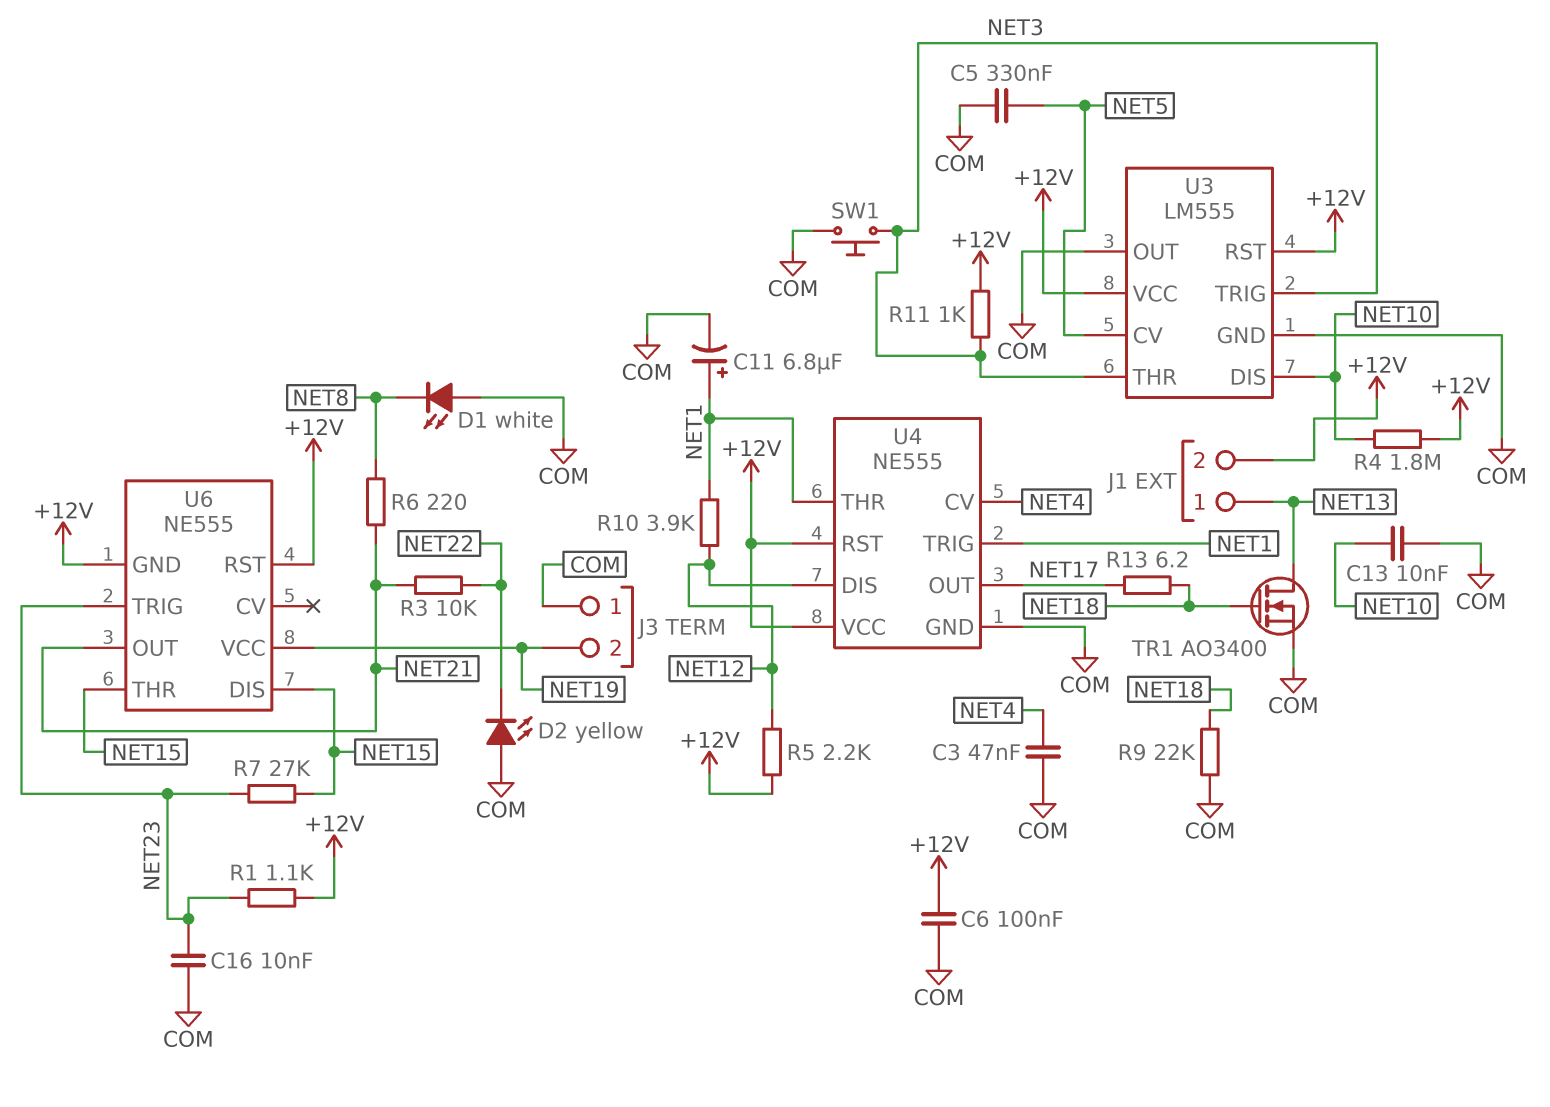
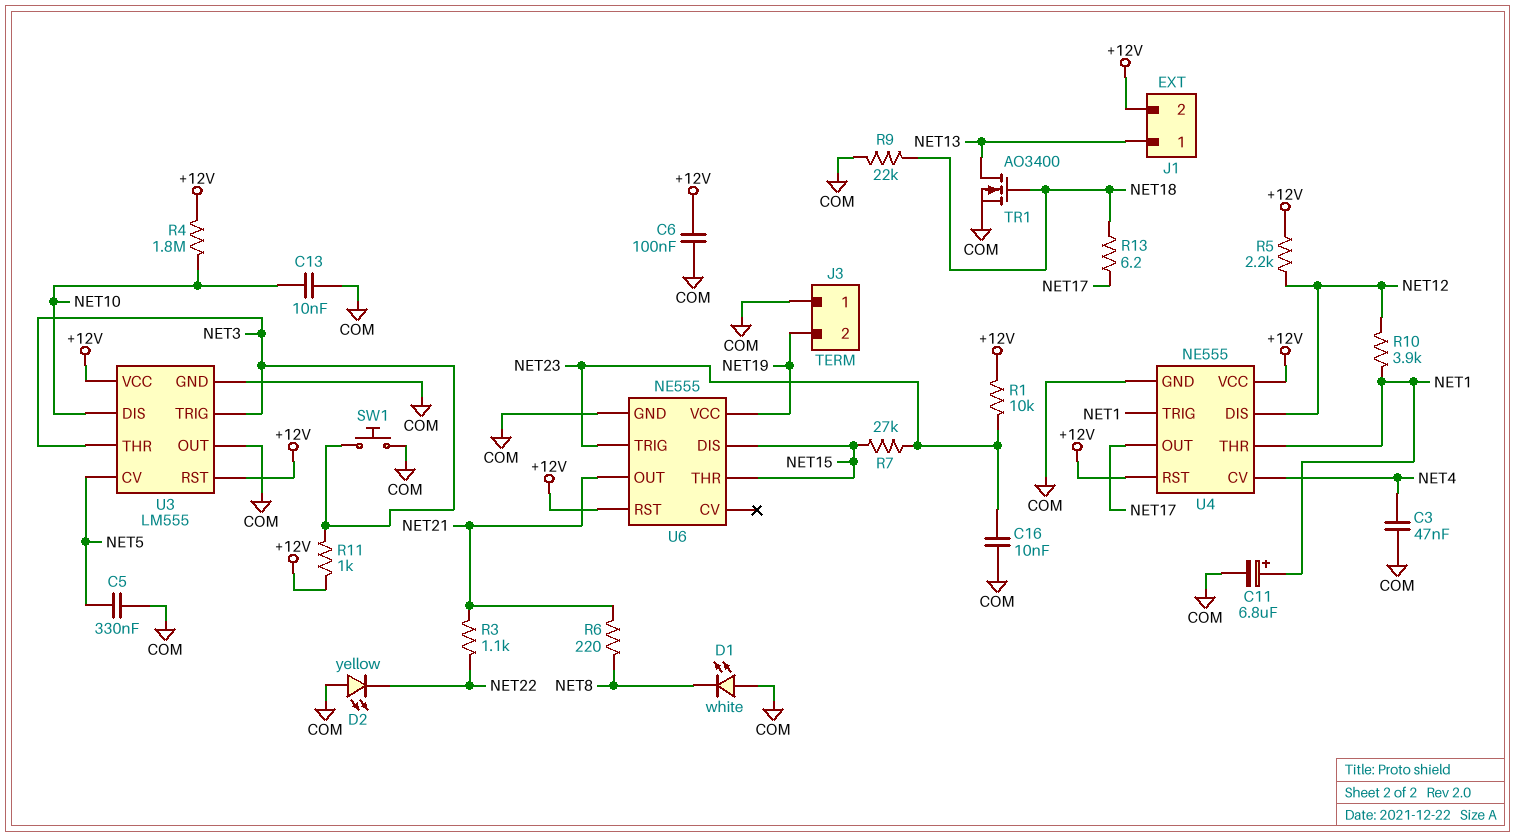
R1: 1.1k (+12V, NET23) -> 10k (+12V, NET23)
R3: 10k (NET21, NET22) -> 1.1k (NET21, NET22)
U6 pin GND: +12V -> COM

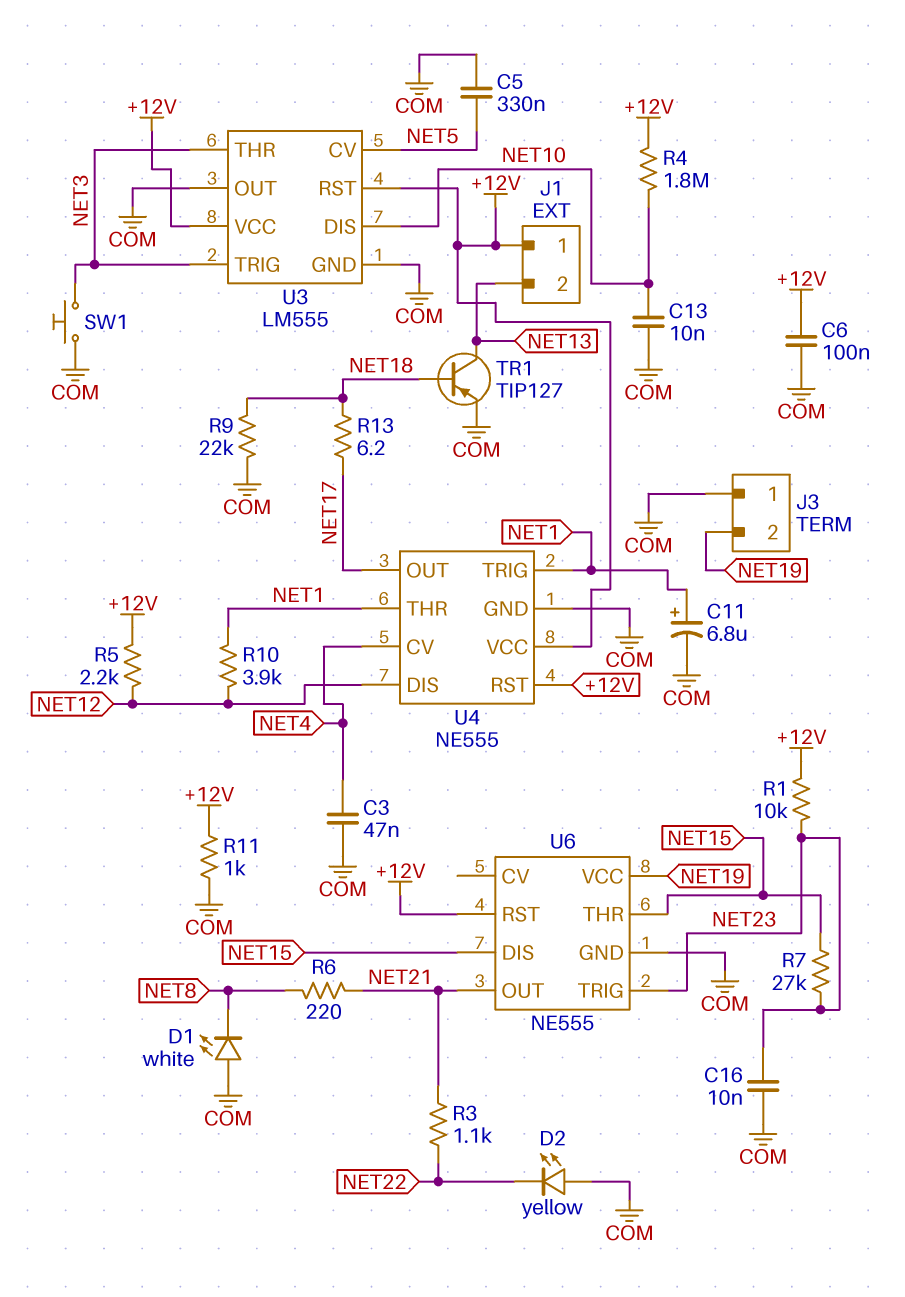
J1 pin 1: NET13 -> +12V
J1 pin 2: +12V -> NET13
R11: 1k (+12V, NET3) -> 1k (+12V, COM)
TR1: NMOS AO3400 (G NET18, D NET13, S COM) -> PNP TIP127 (B NET18, C NET13, E COM)

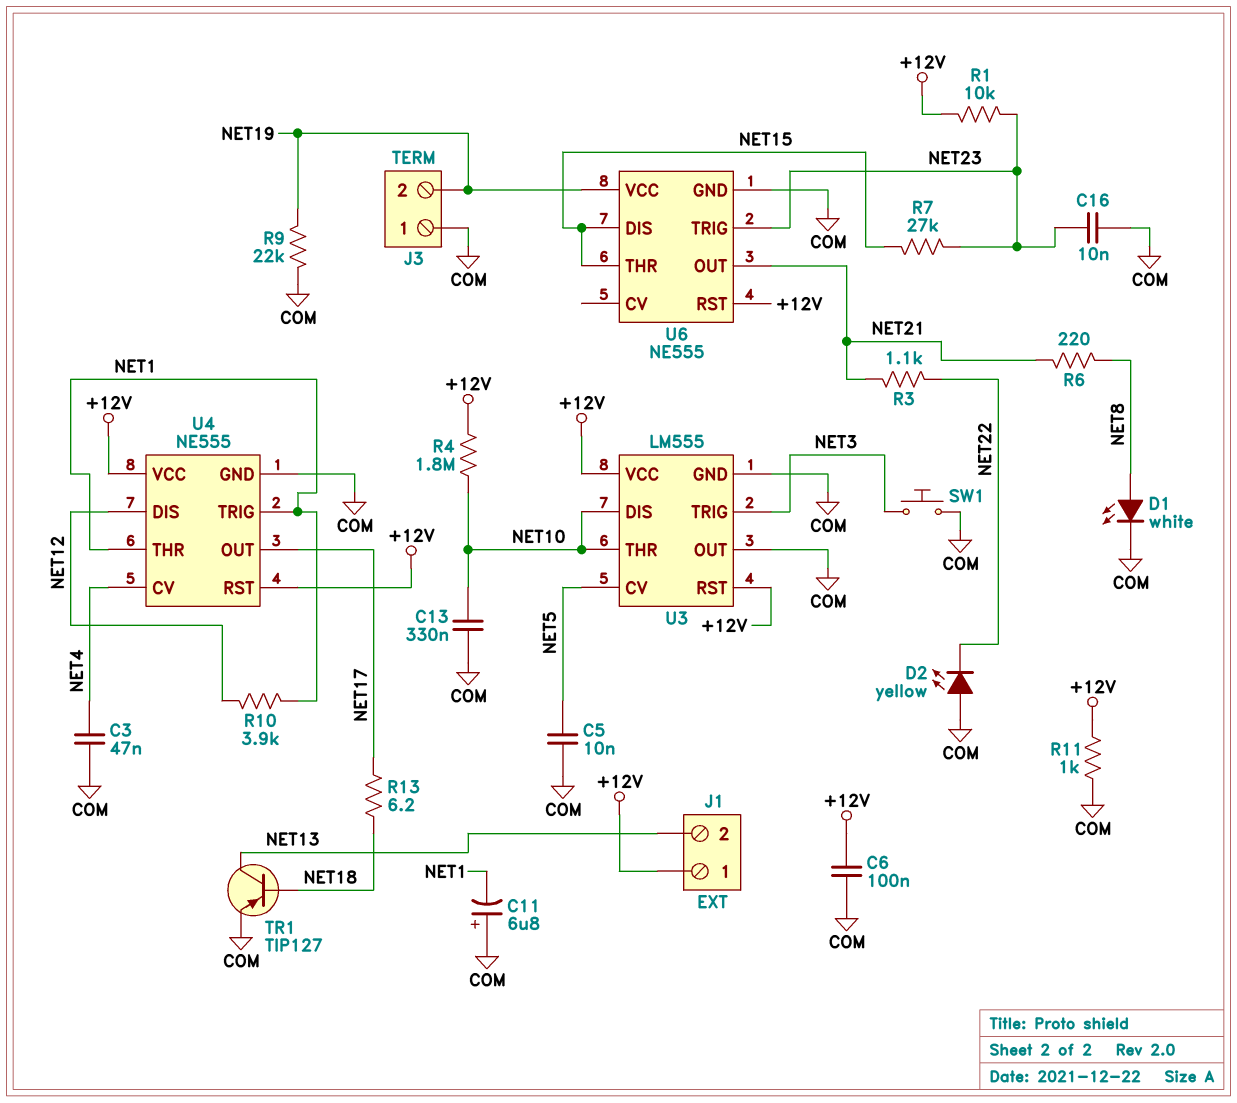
C5: 330nF (COM, NET5) -> 10nF (COM, NET5)
C11: 6.8uF (plus NET1, minus COM) -> 6.8uF (plus COM, minus NET1)
C13: 10nF (COM, NET10) -> 330nF (COM, NET10)
D1: LED white (A COM, K NET8) -> LED white (A NET8, K COM)
R5: 2.2k (+12V, NET12) -> none
R9: 22k (COM, NET18) -> 22k (COM, NET19)
U3 pin THR: NET3 -> NET10

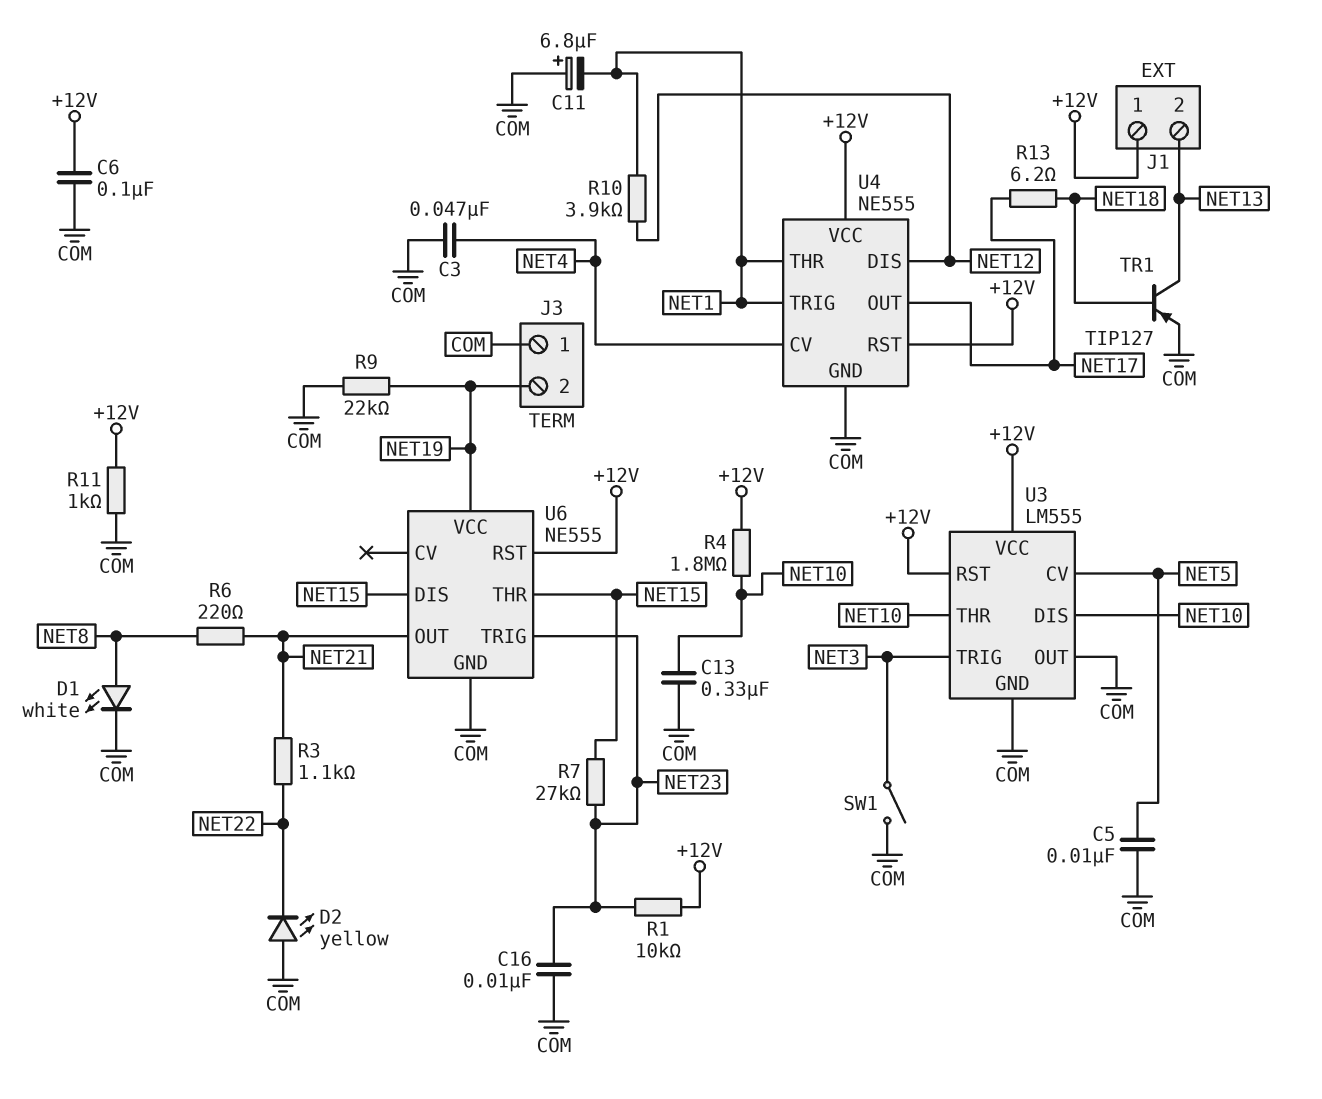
SW1: button (COM, NET3) -> switch (COM, NET3)

